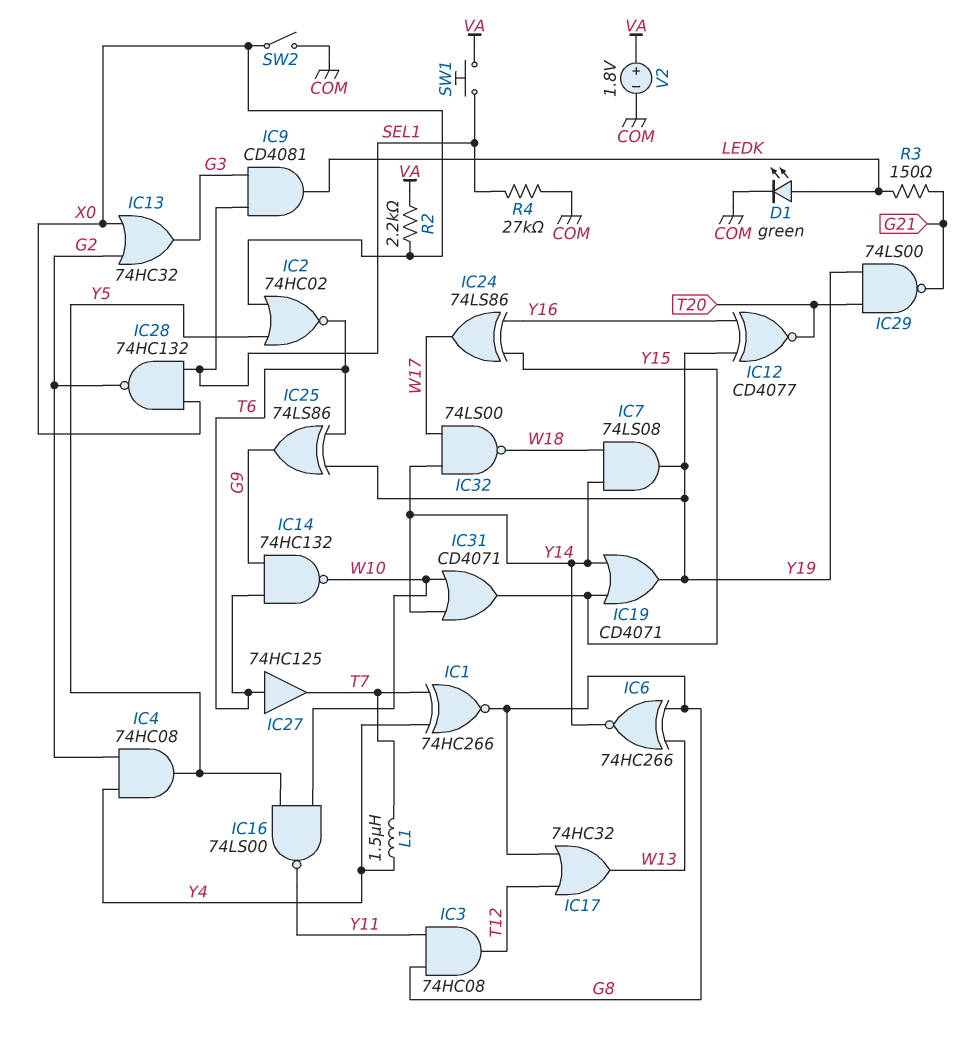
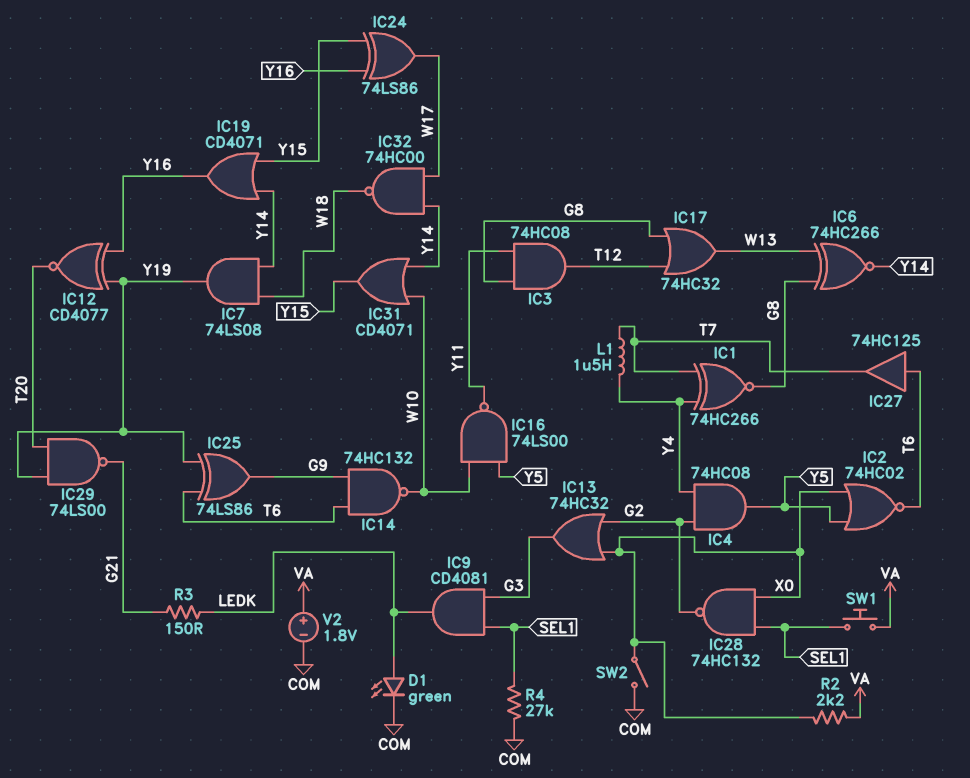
IC19: OR CD4071 (in Y14, in Y15, out Y19) -> OR CD4071 (in Y14, in Y15, out Y16)
IC32: NAND 74LS00 (in W17, in Y14, out W18) -> NAND 74HC00 (in W17, in Y14, out W18)

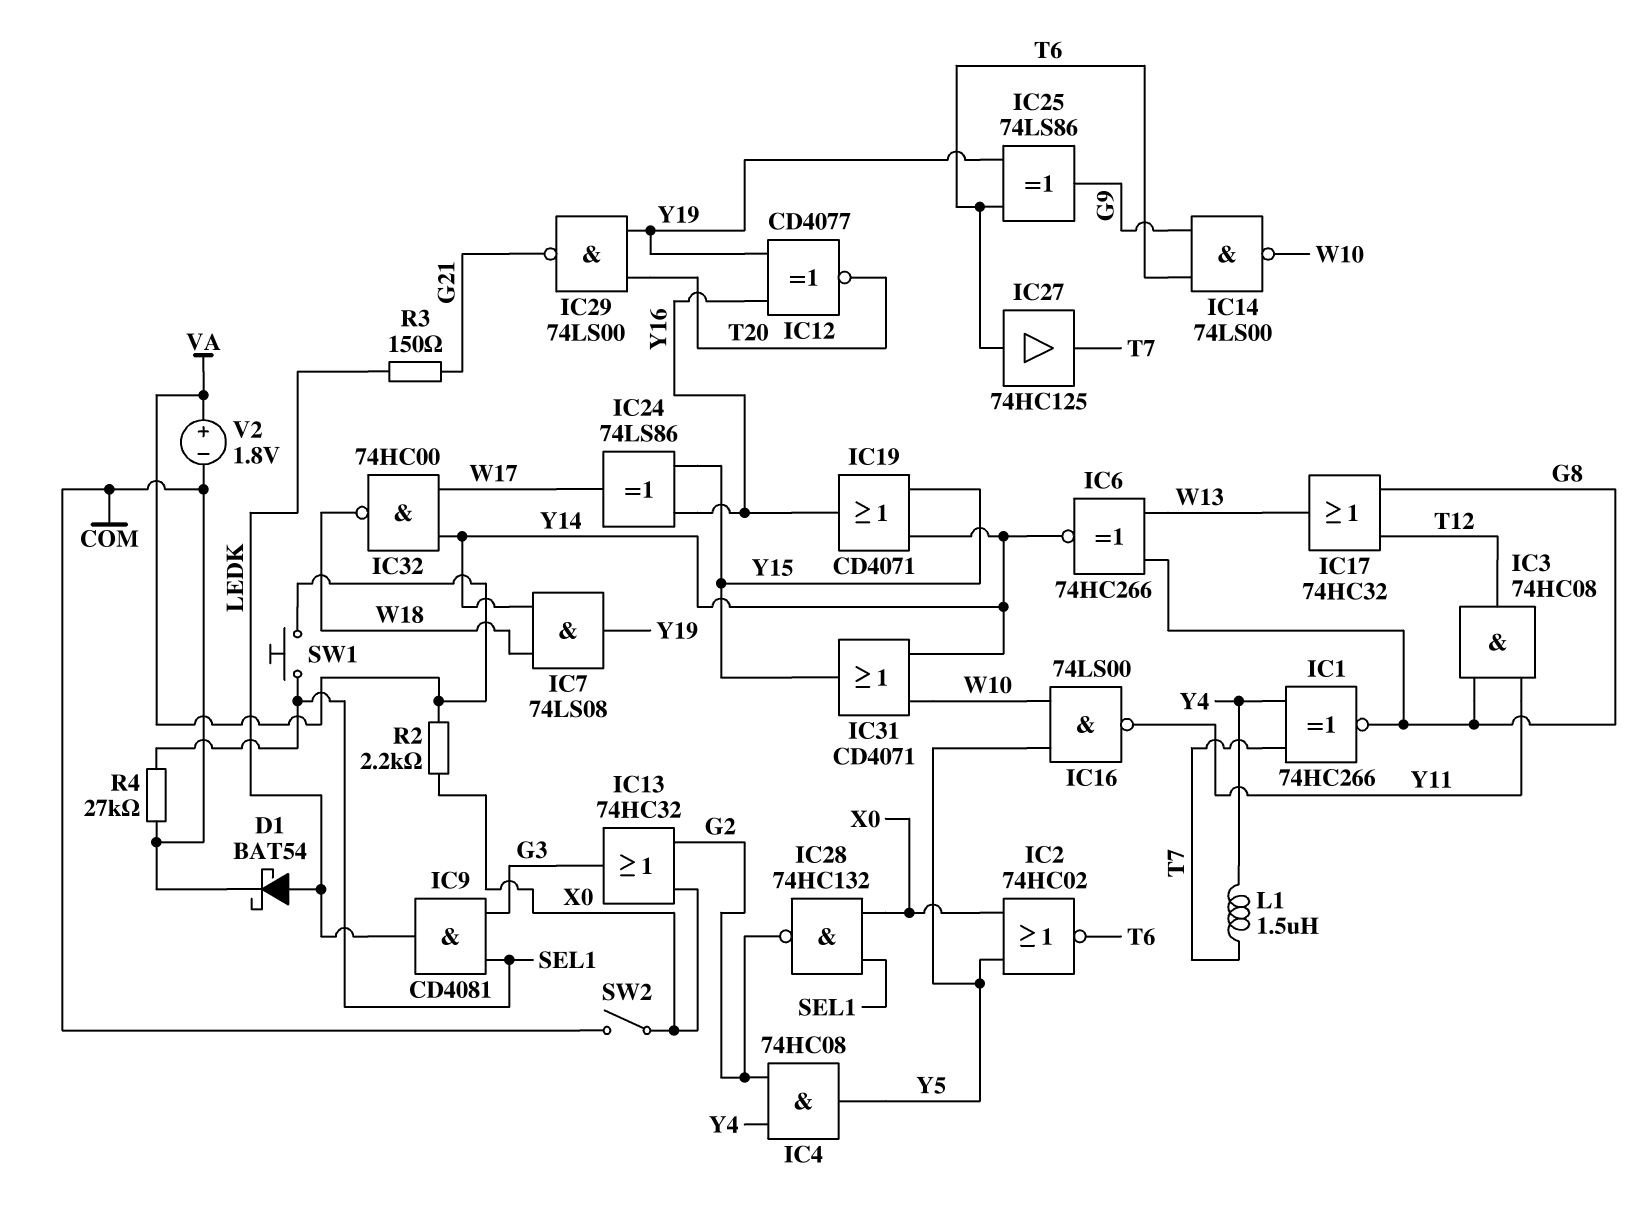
D1: LED green (A LEDK, K COM) -> schottky BAT54 (A LEDK, K COM)
IC14: NAND 74HC132 (in G9, in T6, out W10) -> NAND 74LS00 (in G9, in T6, out W10)

